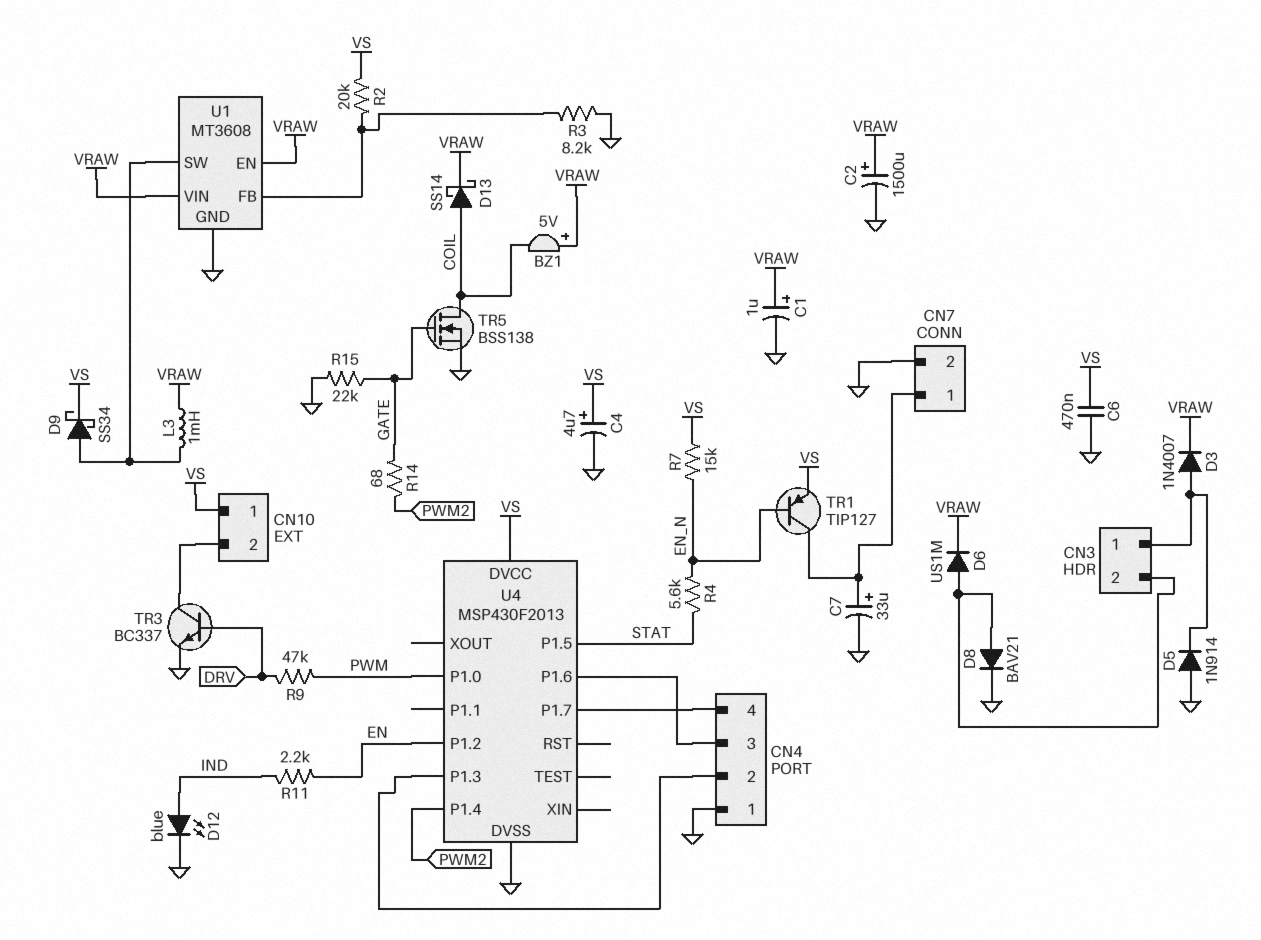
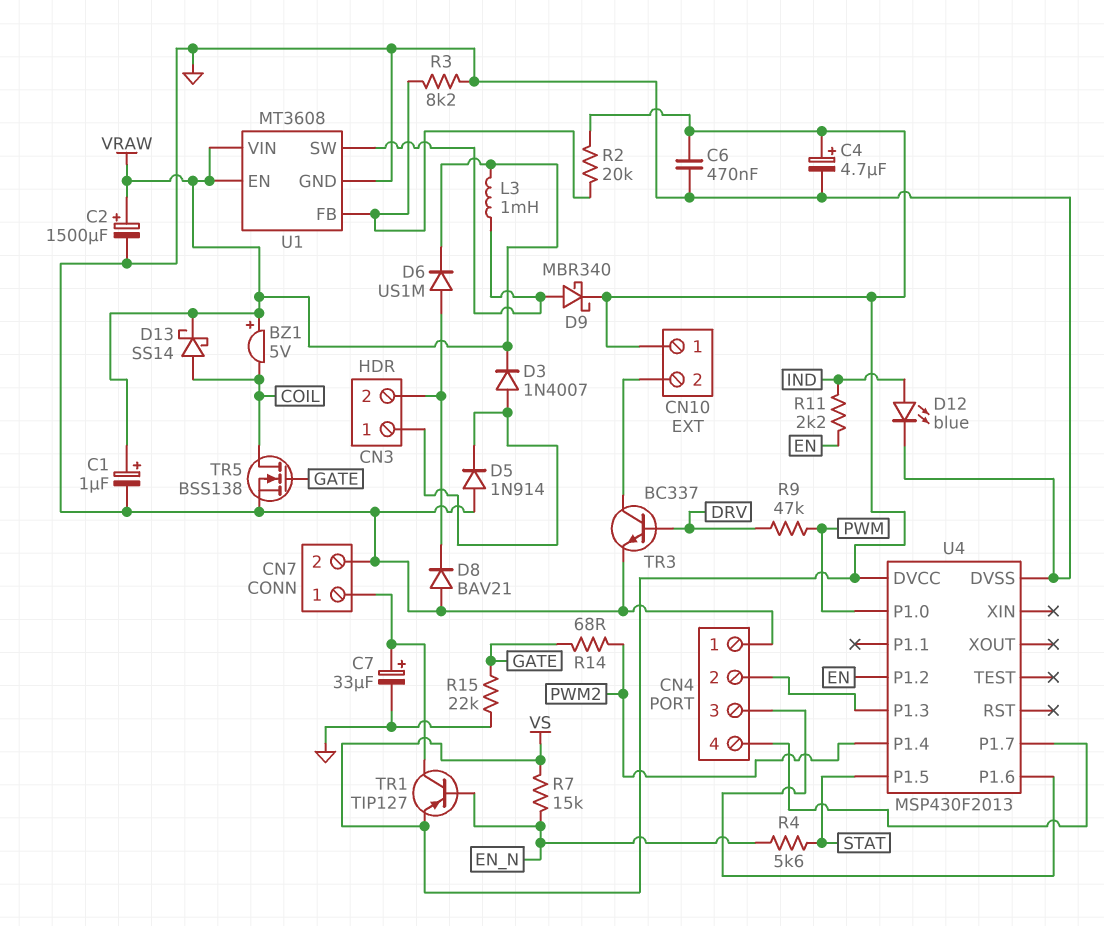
D8: diode BAV21 (A CN3/2, K GND) -> diode BAV21 (A GND, K CN3/2)
D9: schottky SS34 (A U1/SW, K VS) -> schottky MBR340 (A U1/SW, K VS)

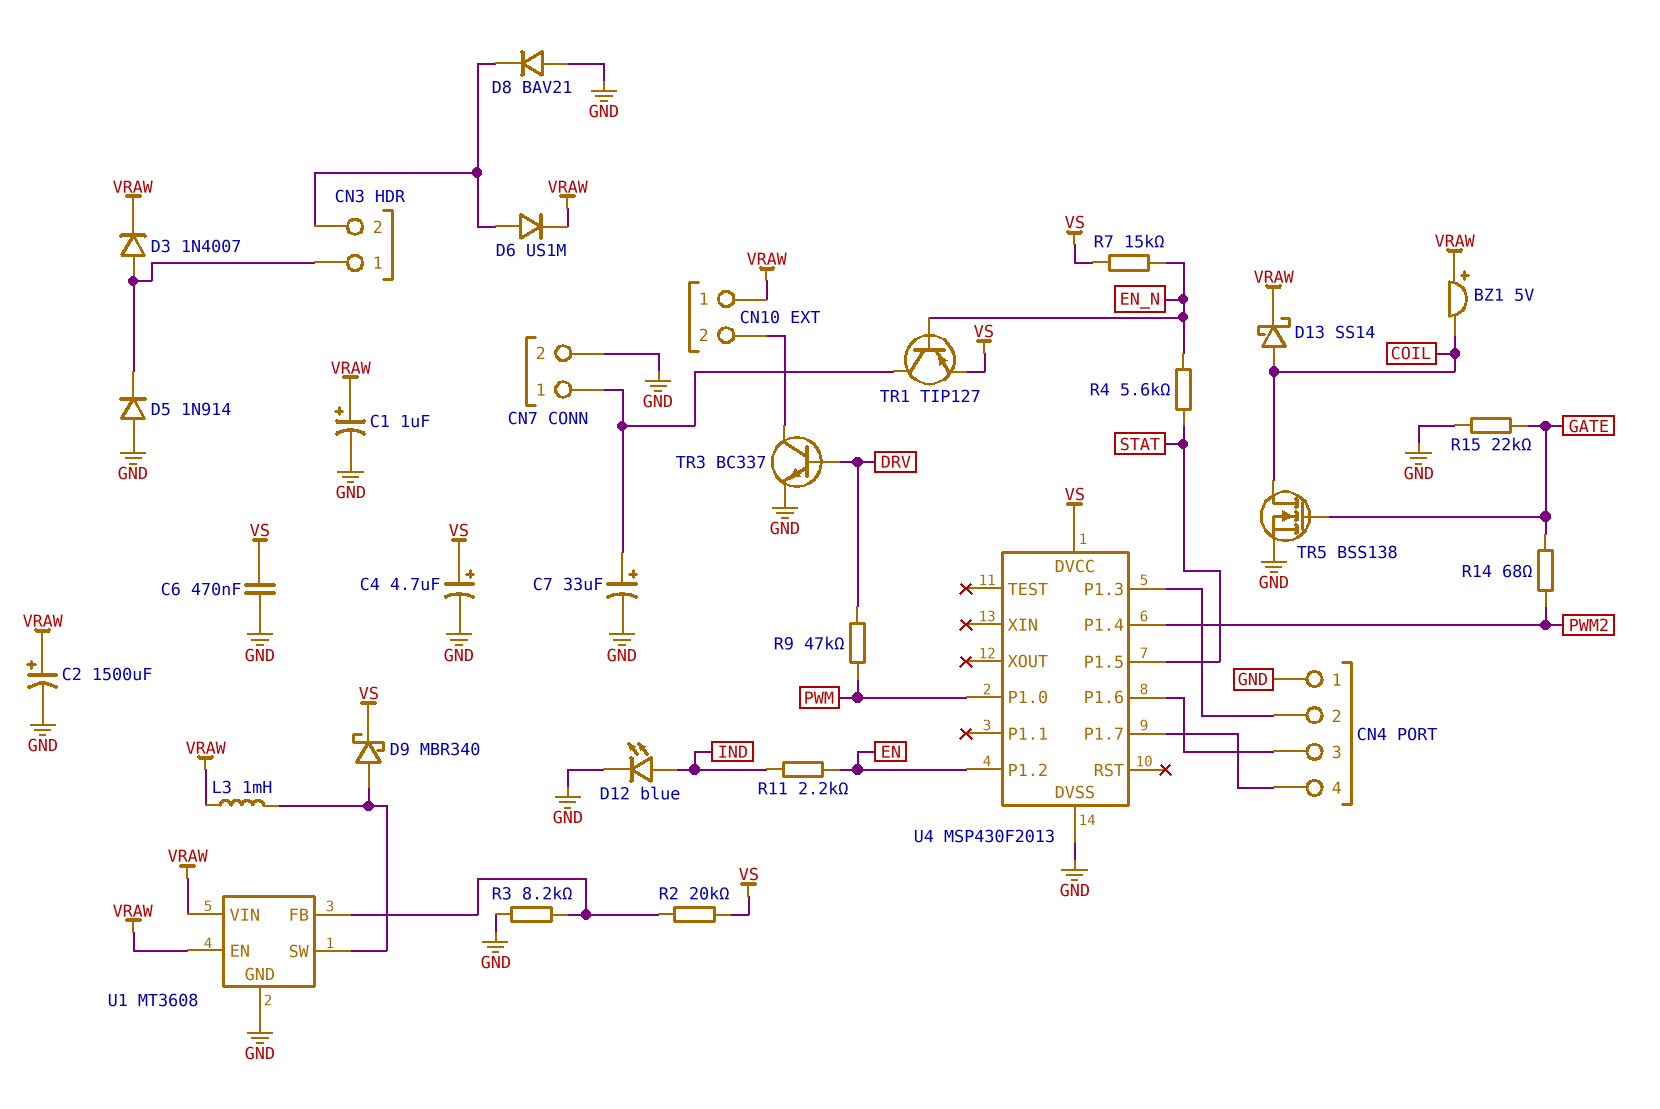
CN10 pin 1: VS -> VRAW

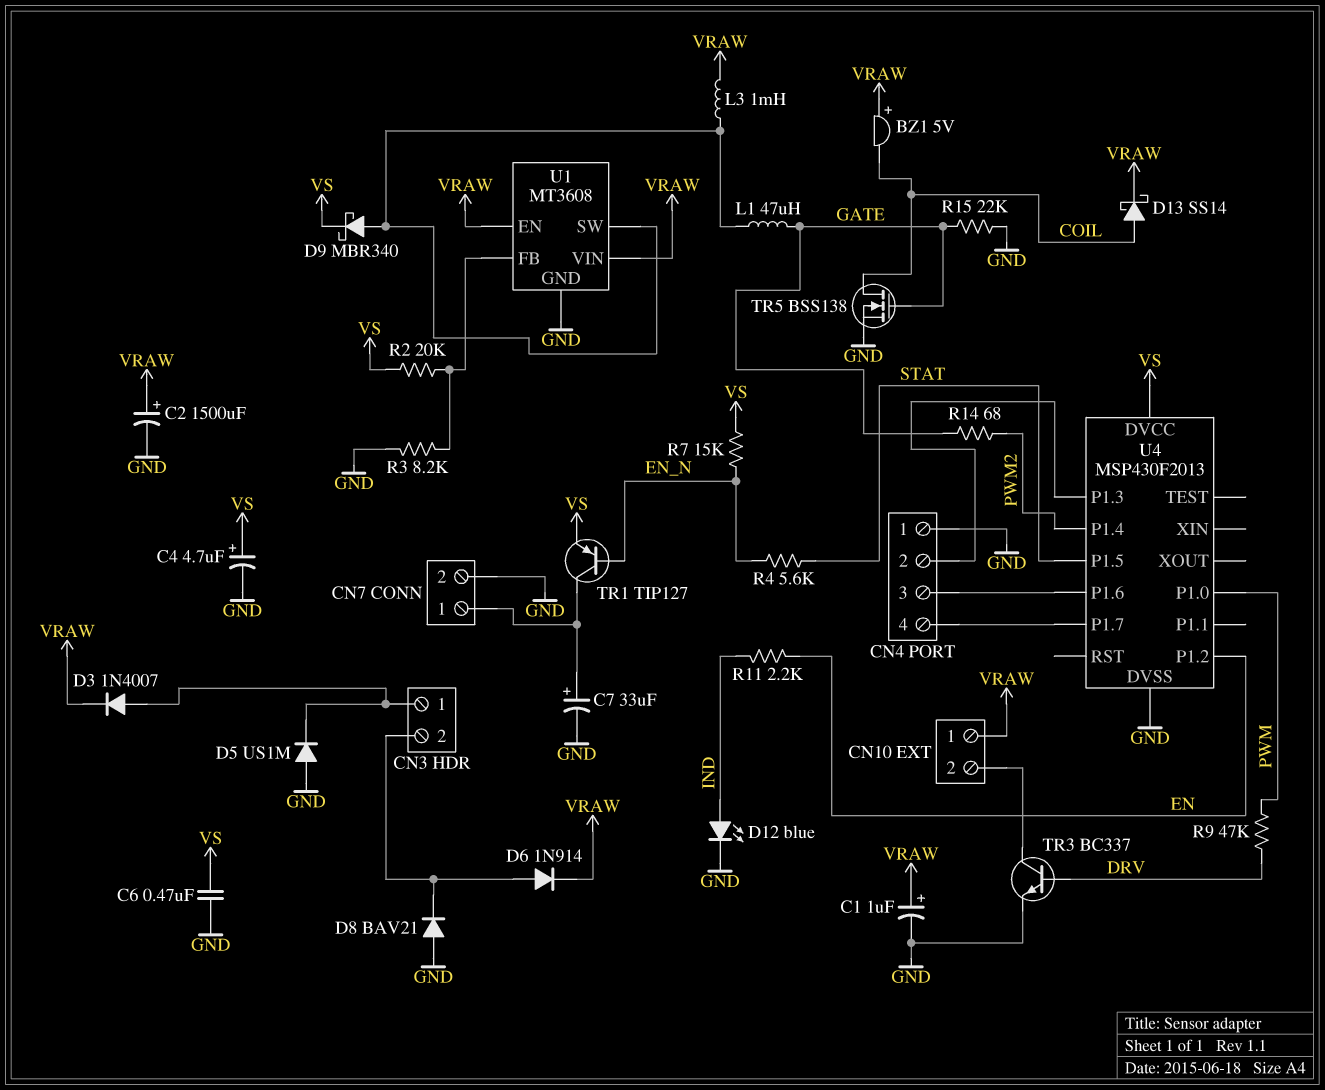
D5: diode 1N914 (A GND, K CN3/1) -> diode US1M (A GND, K CN3/1)
D6: diode US1M (A CN3/2, K VRAW) -> diode 1N914 (A CN3/2, K VRAW)
L1: none -> 47uH (GATE, U1/SW)

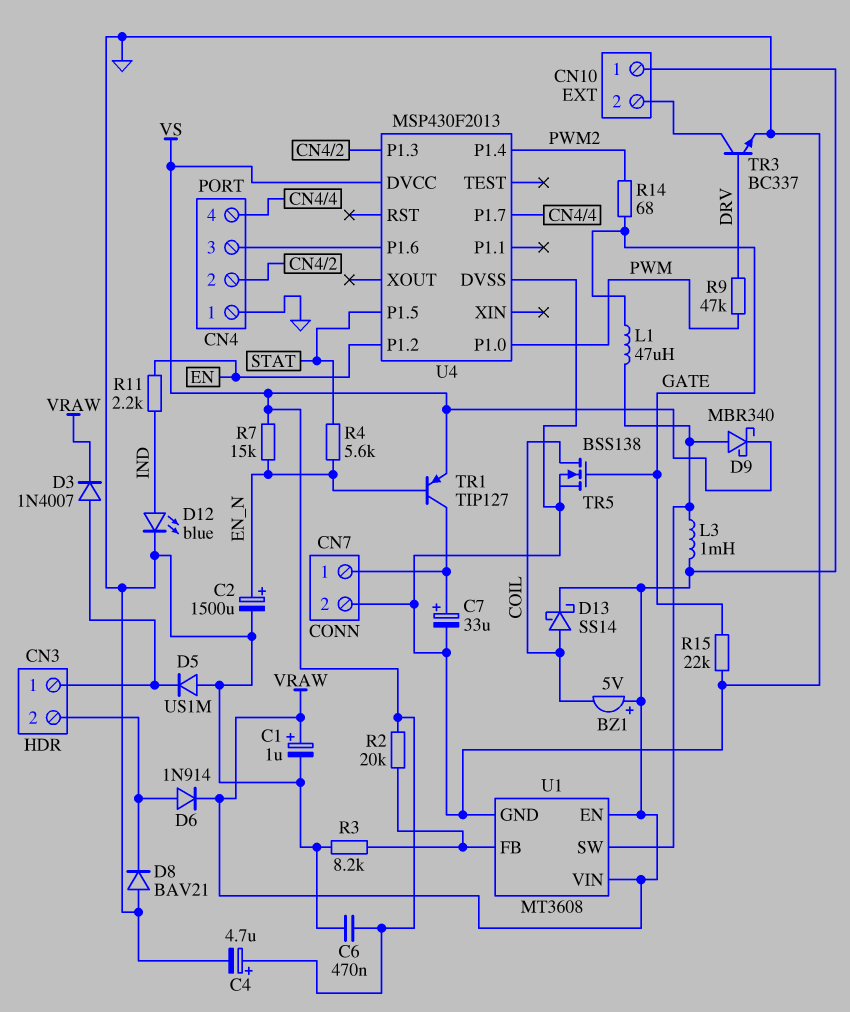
C2: 1500uF (plus VRAW, minus GND) -> 1500uF (plus EN_N, minus GND)

